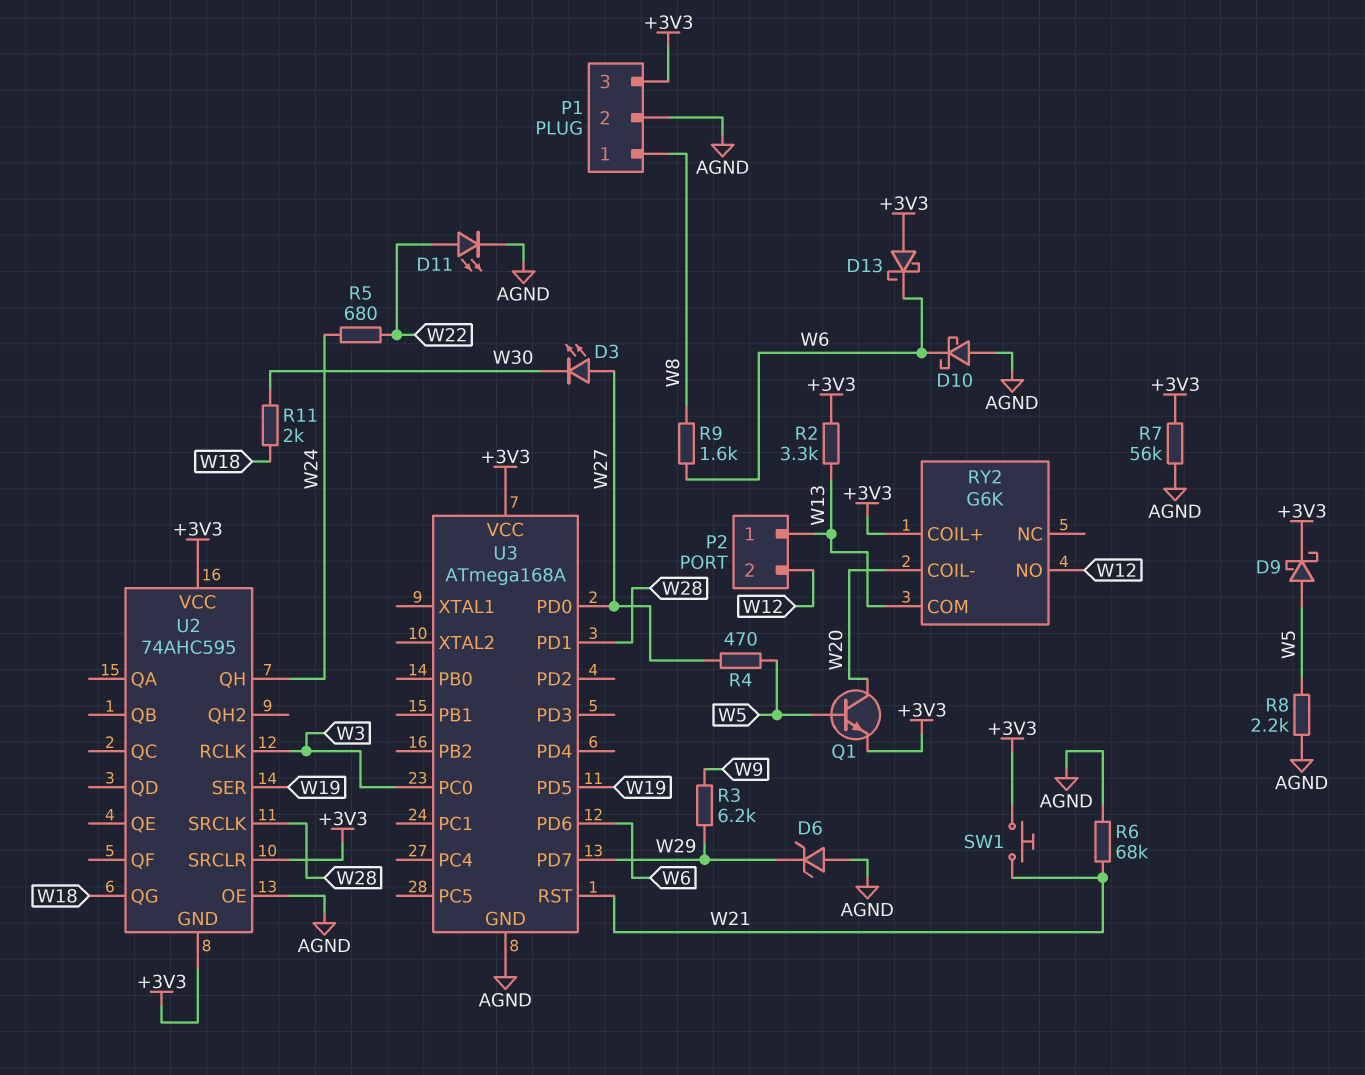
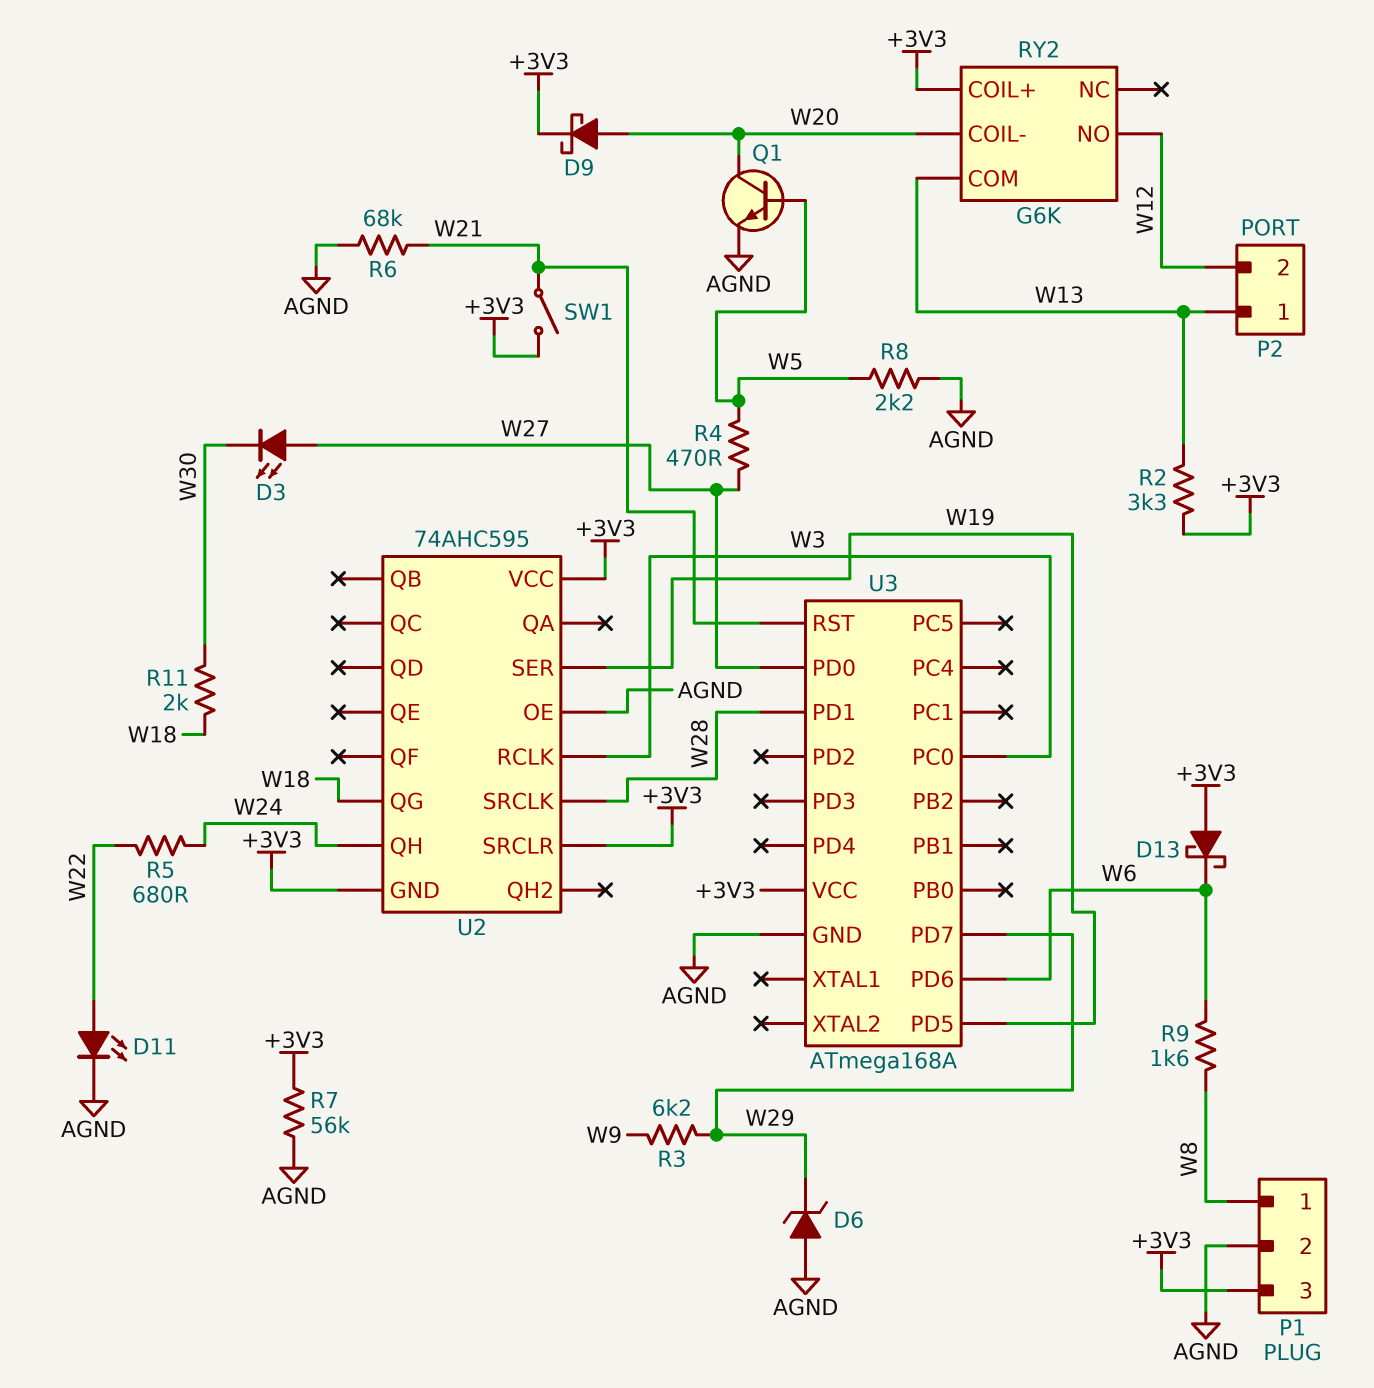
D9: schottky (A W5, K +3V3) -> schottky (A W20, K +3V3)
D10: schottky (A AGND, K W6) -> none
Q1: NPN (B W5, C W20, E +3V3) -> NPN (B W5, C W20, E AGND)
SW1: button (+3V3, W21) -> switch (+3V3, W21)

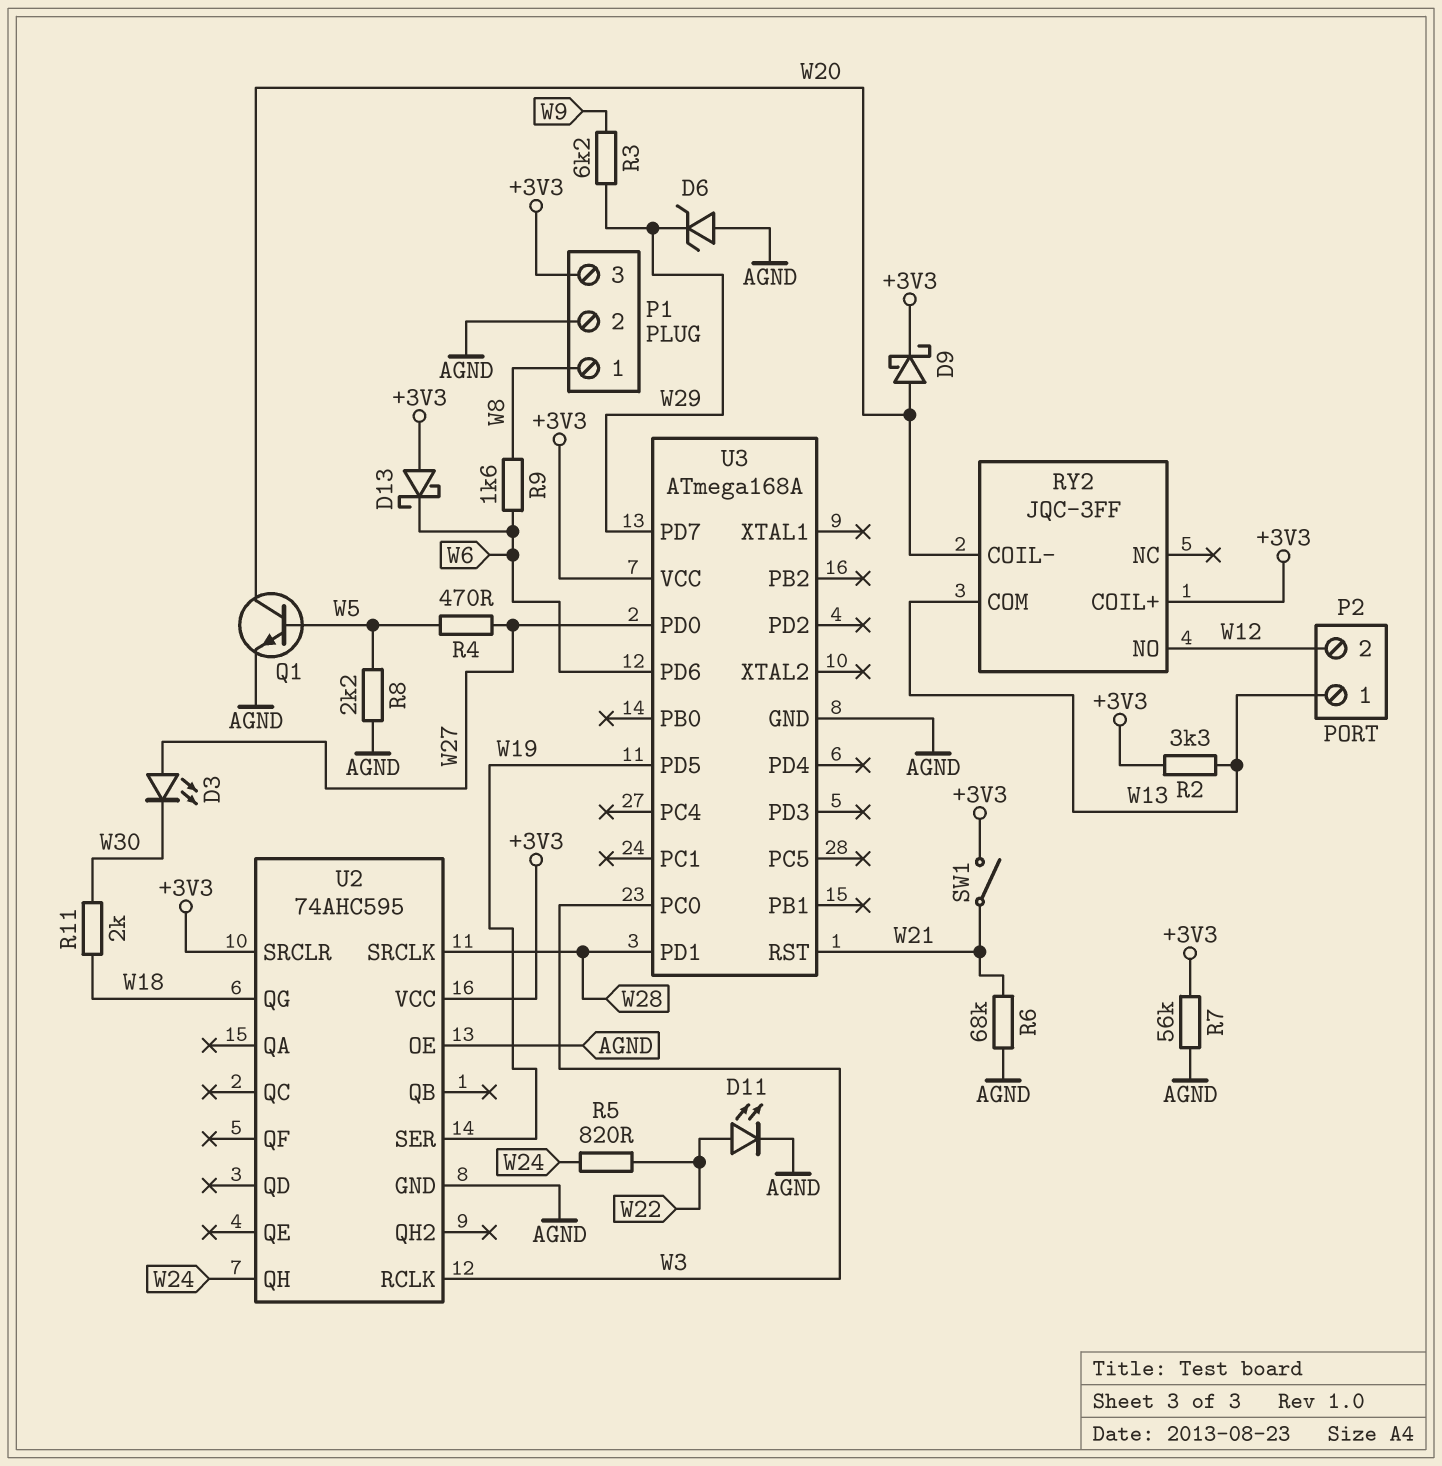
R5: 680 (W22, W24) -> 820 (W22, W24)
RY2: G6K -> JQC-3FF
U2 pin GND: +3V3 -> AGND

